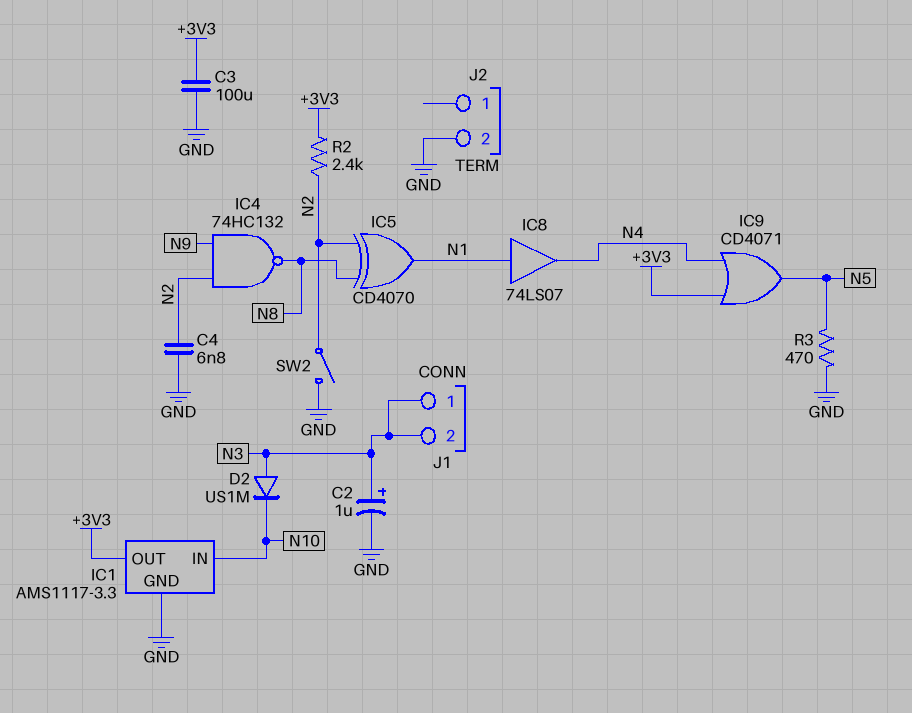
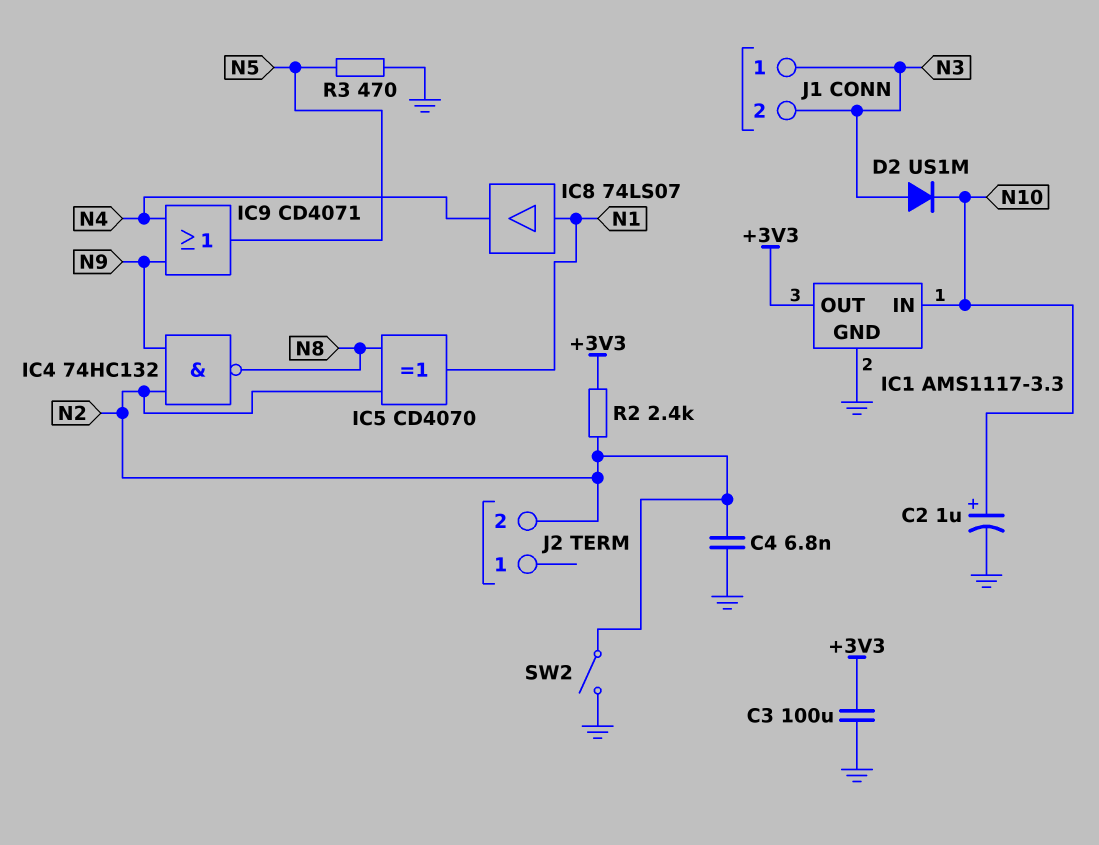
C2: 1uF (plus N3, minus GND) -> 1uF (plus N10, minus GND)
IC9: OR CD4071 (in +3V3, in N4, out N5) -> OR CD4071 (in N4, in N9, out N5)
J2 pin 2: GND -> N2

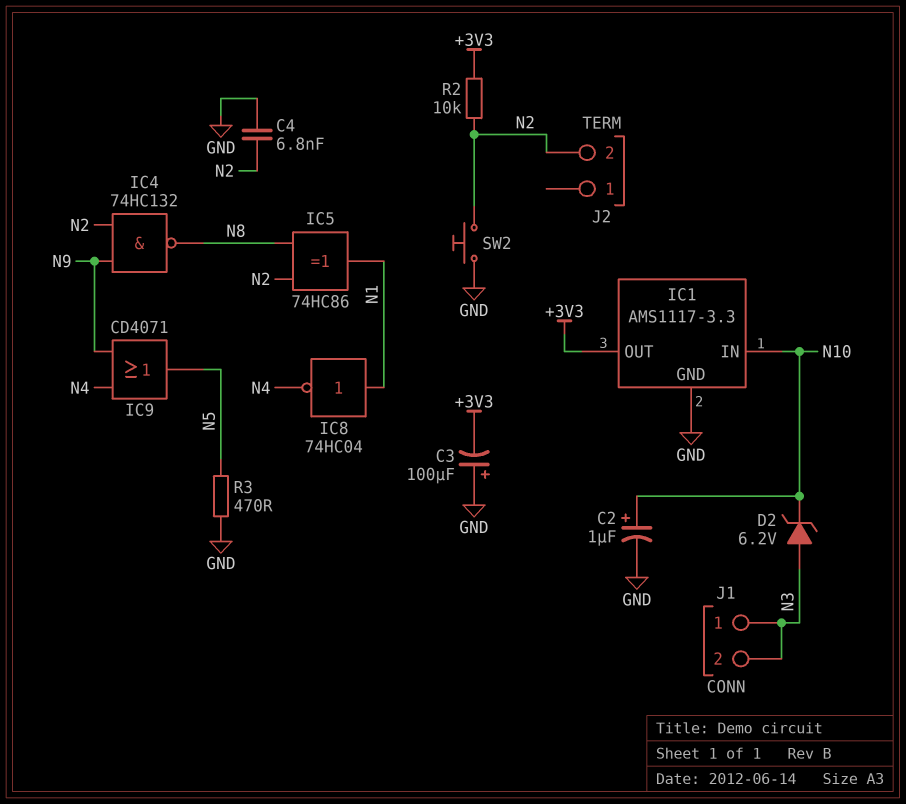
C3: 100uF (+3V3, GND) -> 100uF (plus GND, minus +3V3)
D2: diode US1M (A N3, K N10) -> zener 6.2V (A N3, K N10)
IC5: XOR CD4070 (in N2, in N8, out N1) -> XOR 74HC86 (in N2, in N8, out N1)
IC8: buffer 74LS07 (in N1, out N4) -> NOT 74HC04 (in N1, out N4)
R2: 2.4k (+3V3, N2) -> 10k (+3V3, N2)
SW2: switch (GND, N2) -> button (GND, N2)

